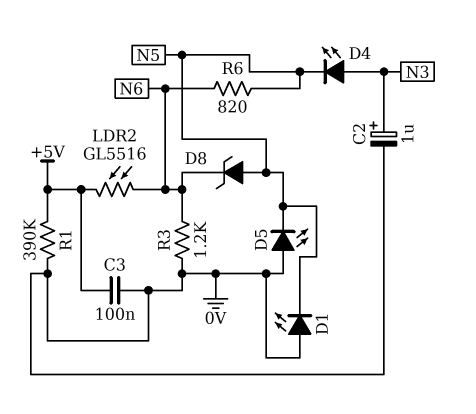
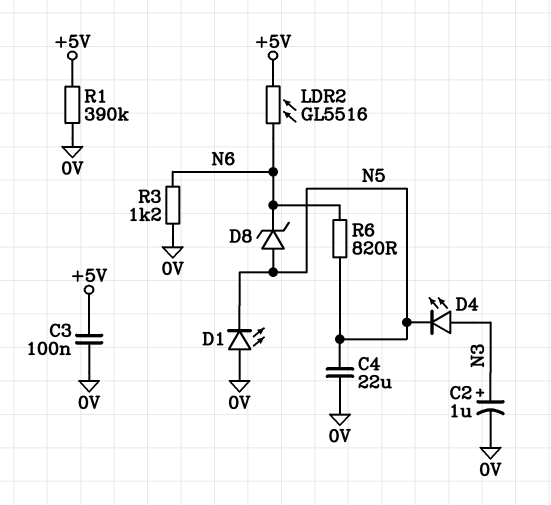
C4: none -> 22uF (0V, N5)
D5: LED (A 0V, K N5) -> none

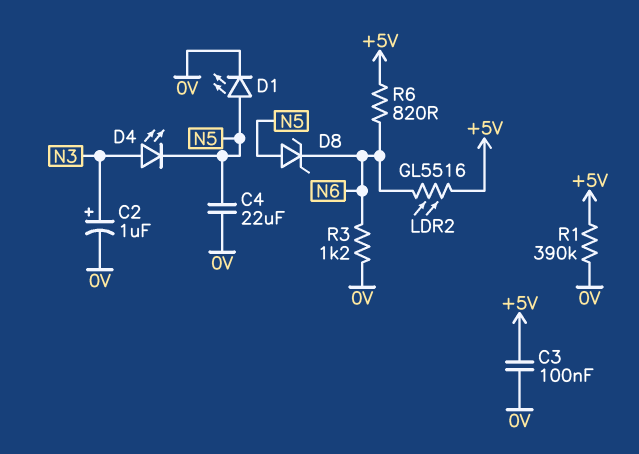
D1: LED (A 0V, K N5) -> LED (A N5, K 0V)
R6: 820 (N5, N6) -> 820 (+5V, N6)

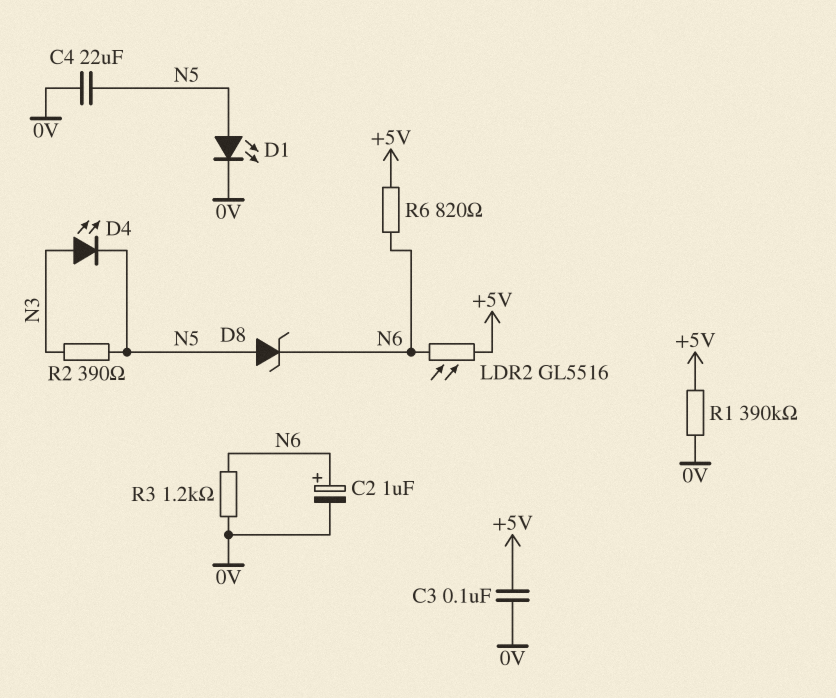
C2: 1uF (plus N3, minus 0V) -> 1uF (plus N6, minus 0V)
R2: none -> 390 (N3, N5)

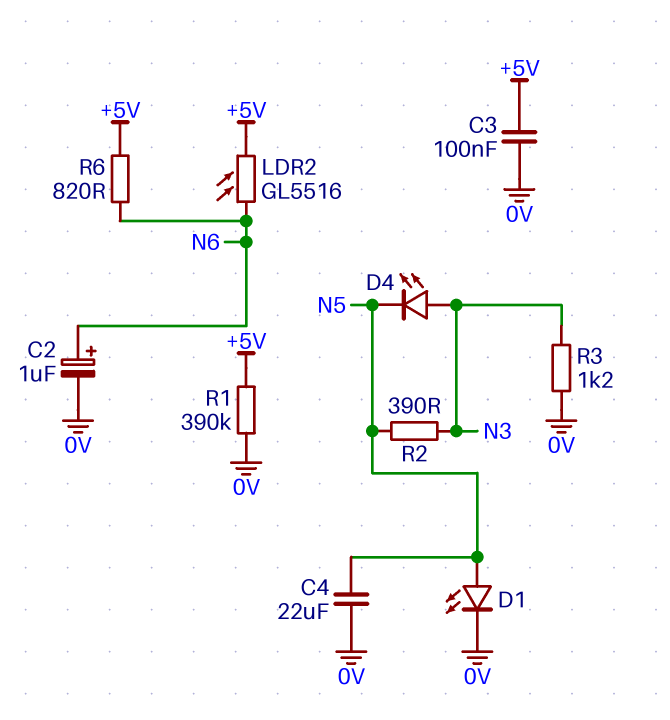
D8: zener (A N5, K N6) -> none
R3: 1.2k (0V, N6) -> 1.2k (0V, N3)

